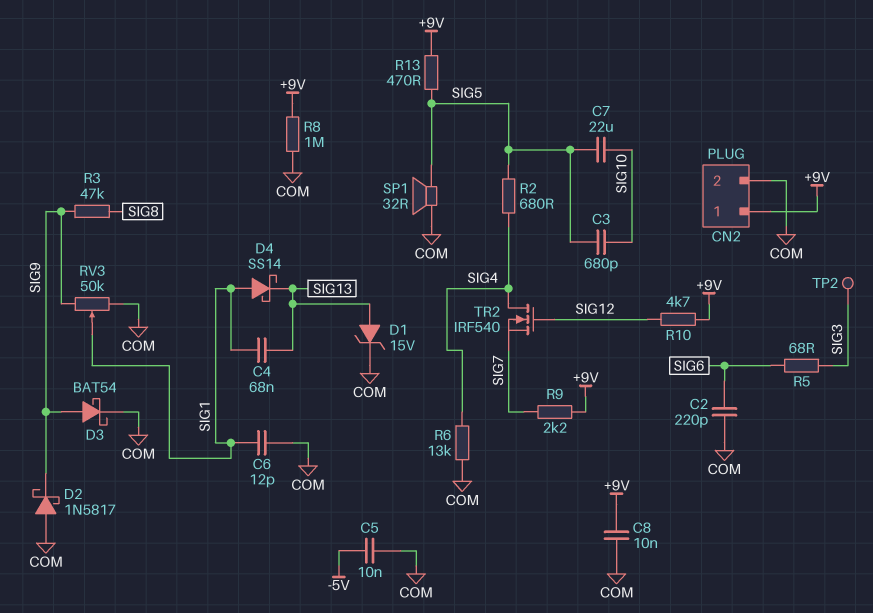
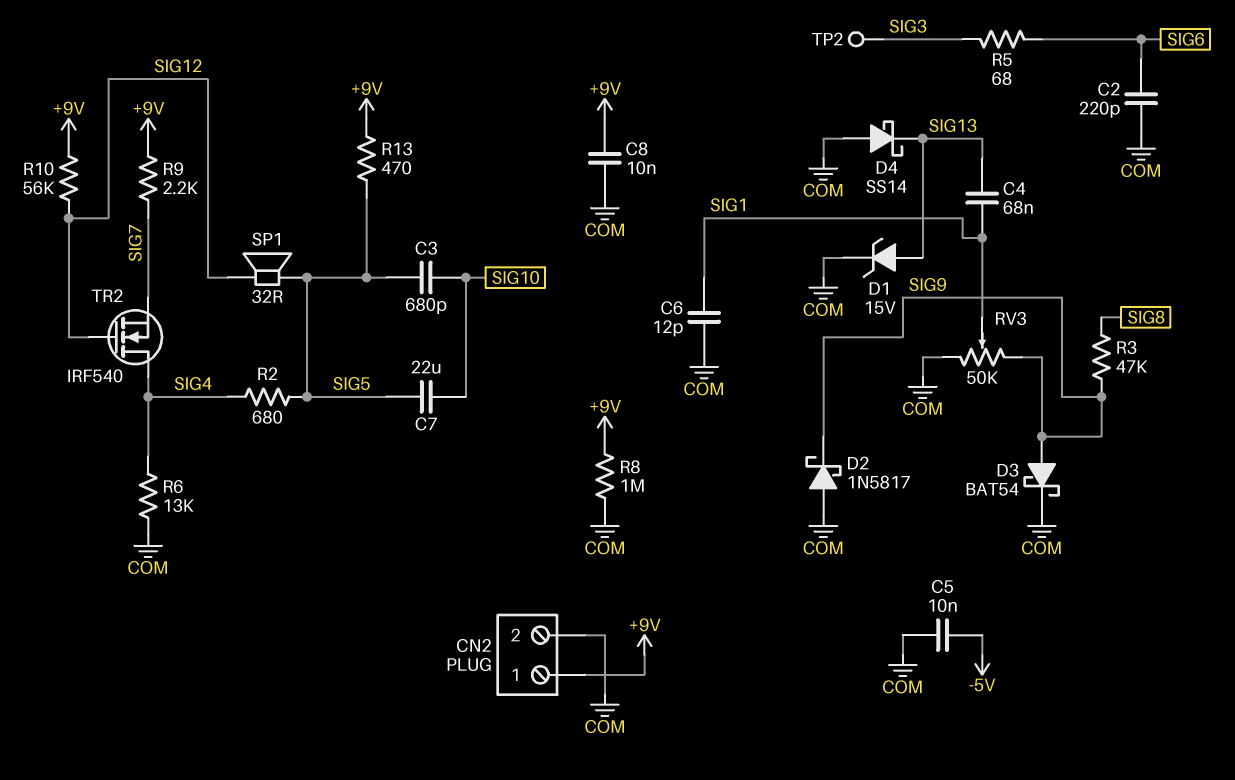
D4: schottky SS14 (A SIG1, K SIG13) -> schottky SS14 (A COM, K SIG13)
R10: 4.7k (+9V, SIG12) -> 56k (+9V, SIG12)
SP1: speaker 32R (COM, SIG5) -> speaker 32R (SIG5, SIG12)

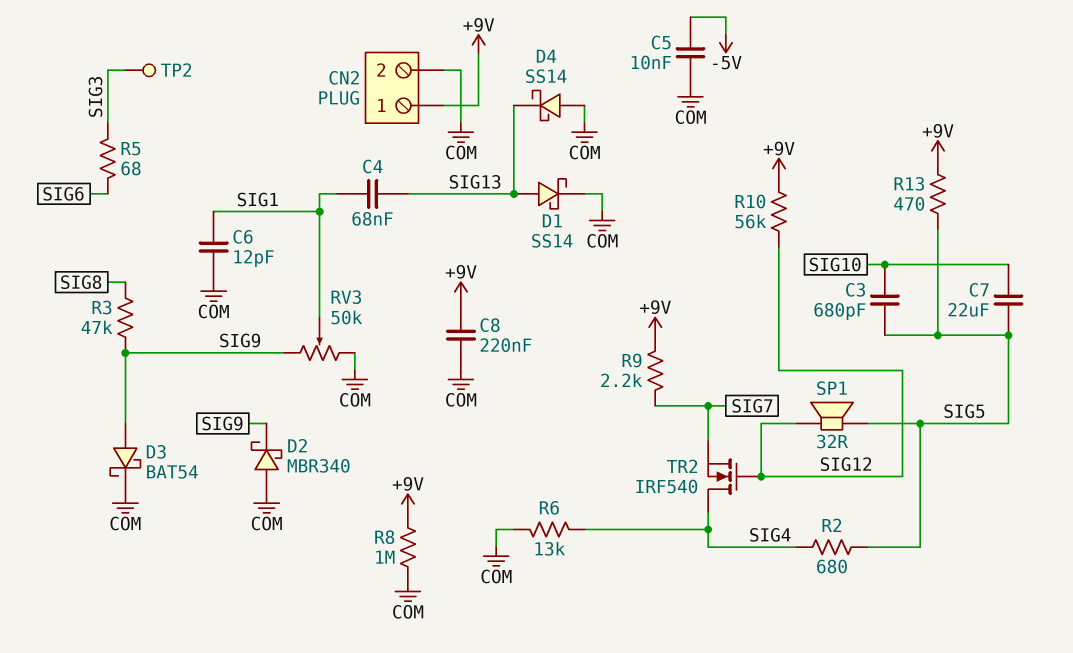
C2: 220pF (COM, SIG6) -> none
C8: 10nF (+9V, COM) -> 220nF (+9V, COM)
D1: zener 15V (A SIG13, K COM) -> schottky SS14 (A SIG13, K COM)
D2: schottky 1N5817 (A COM, K SIG9) -> schottky MBR340 (A COM, K SIG9)

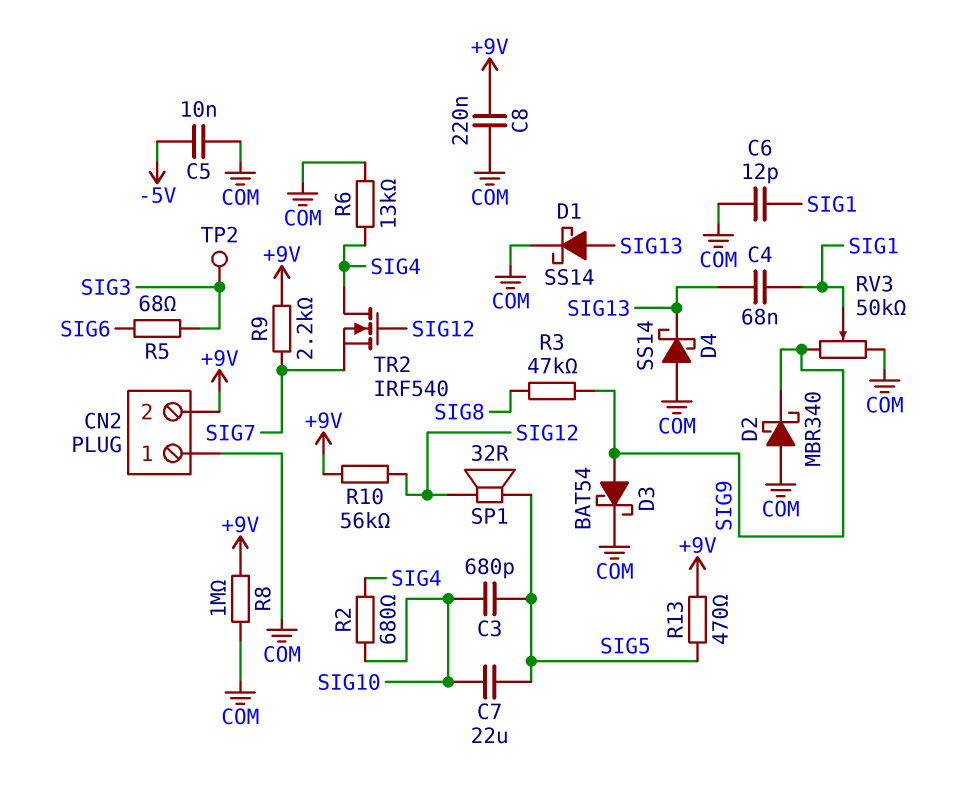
CN2 pin 1: +9V -> COM
CN2 pin 2: COM -> +9V
R2: 680 (SIG4, SIG5) -> 680 (SIG4, SIG10)

